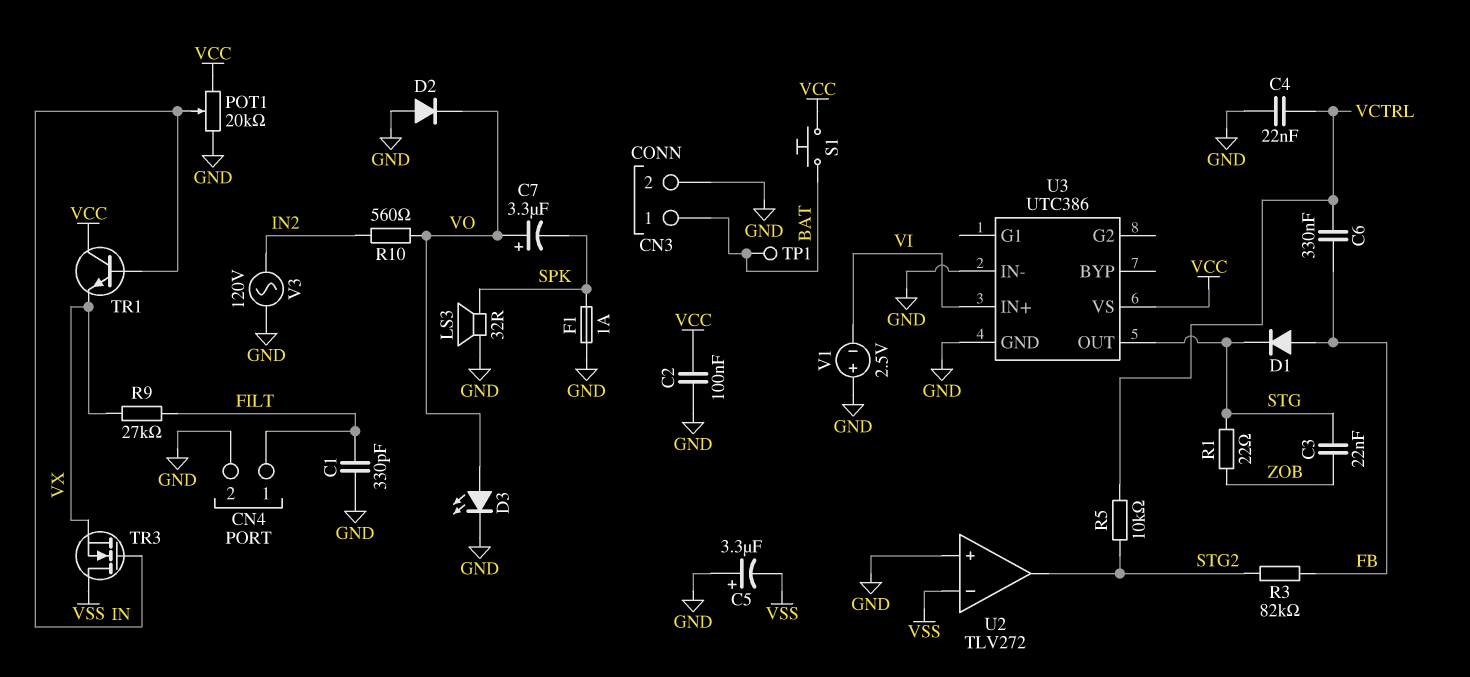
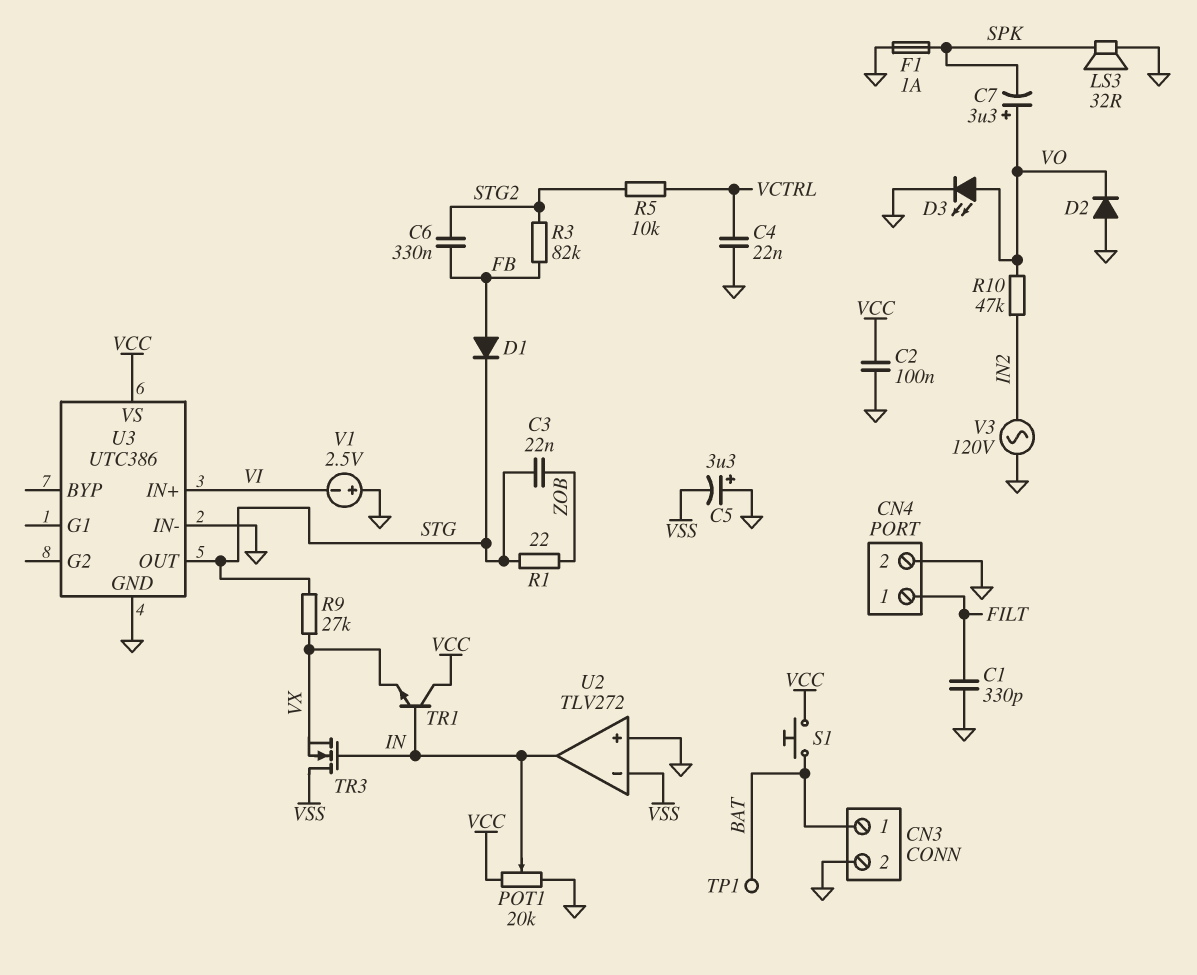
C6: 330nF (FB, VCTRL) -> 330nF (FB, STG2)
R9: 27k (FILT, VX) -> 27k (STG, VX)
R10: 560 (IN2, VO) -> 47k (IN2, VO)
U2 pin out: STG2 -> IN

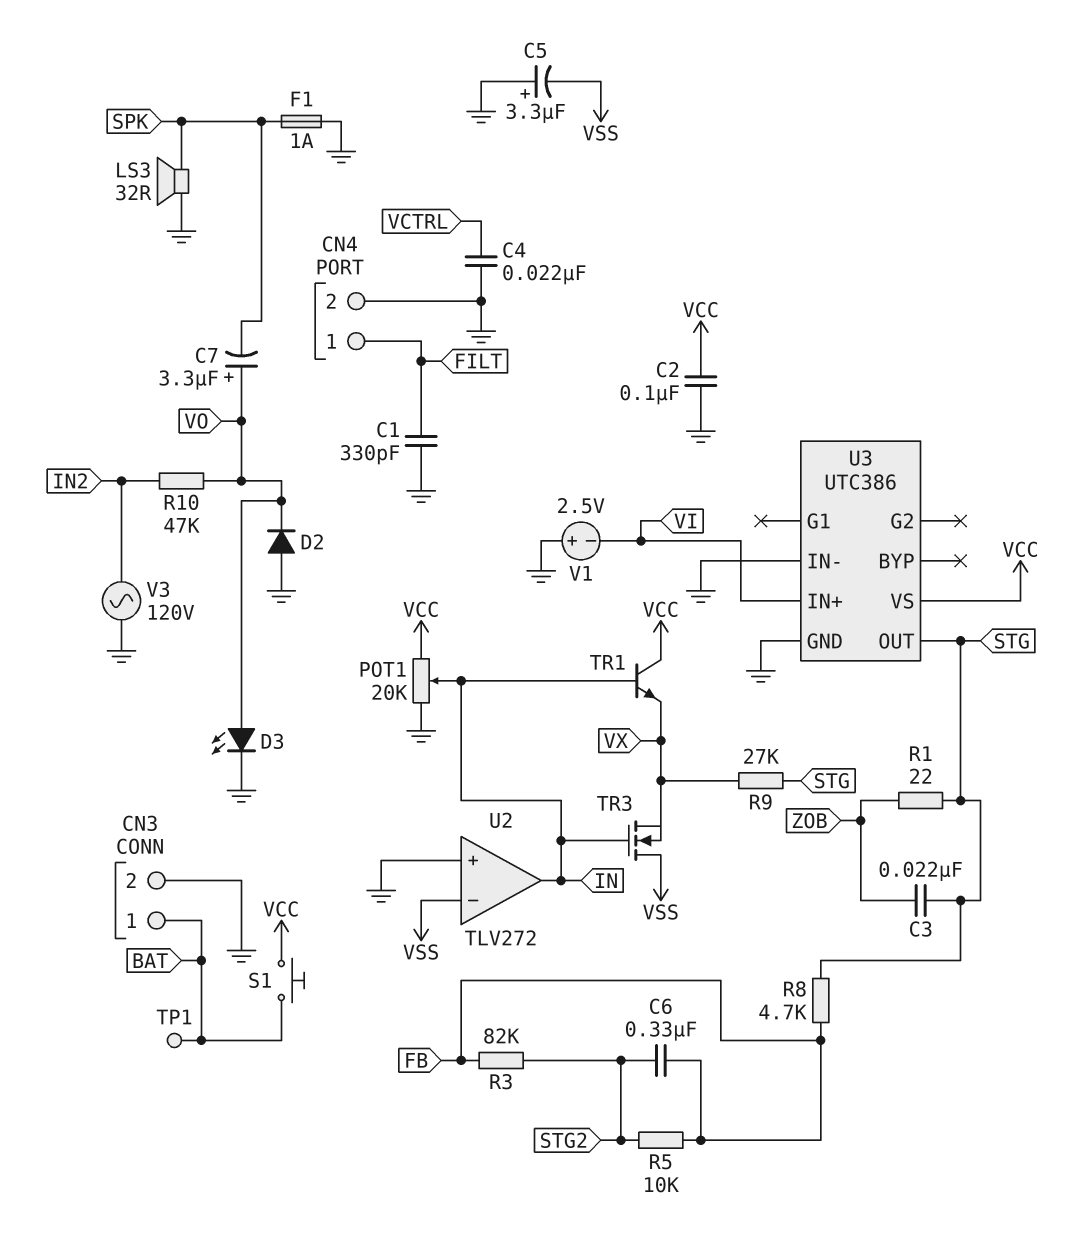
D1: diode (A FB, K STG) -> none
R5: 10k (STG2, VCTRL) -> 10k (FB, STG2)
R8: none -> 4.7k (FB, STG)

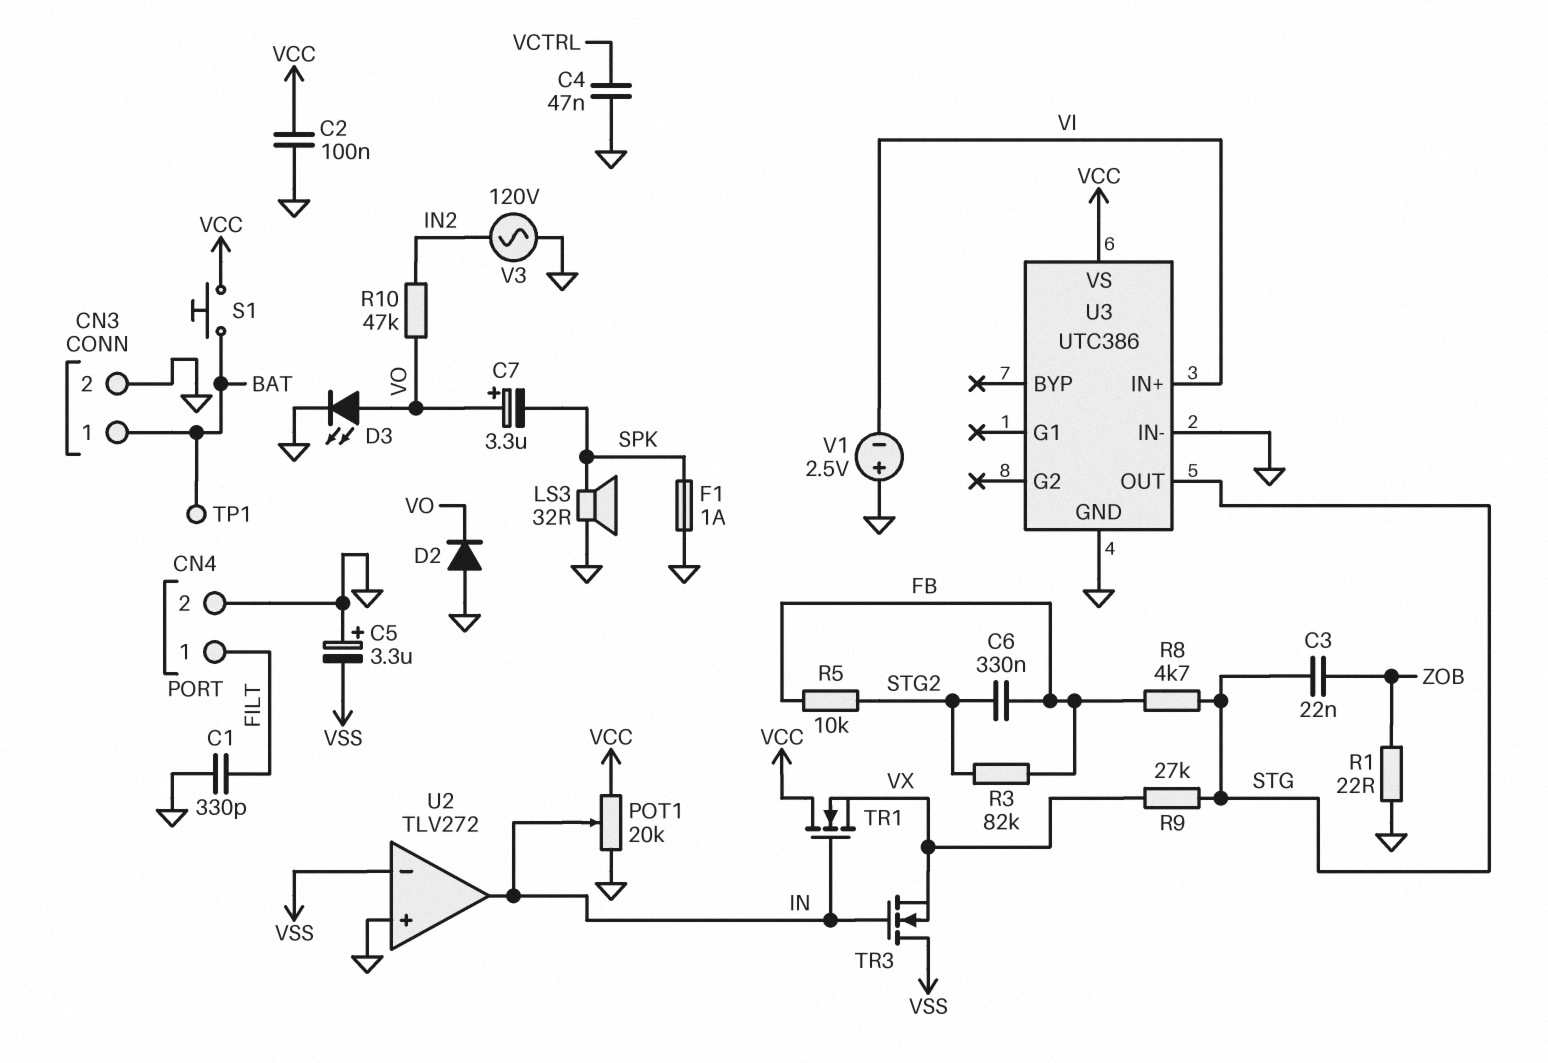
C4: 22nF (GND, VCTRL) -> 47nF (GND, VCTRL)
R1: 22 (STG, ZOB) -> 22 (GND, ZOB)
TR1: NPN (B IN, C VCC, E VX) -> NMOS (G IN, D VCC, S VX)

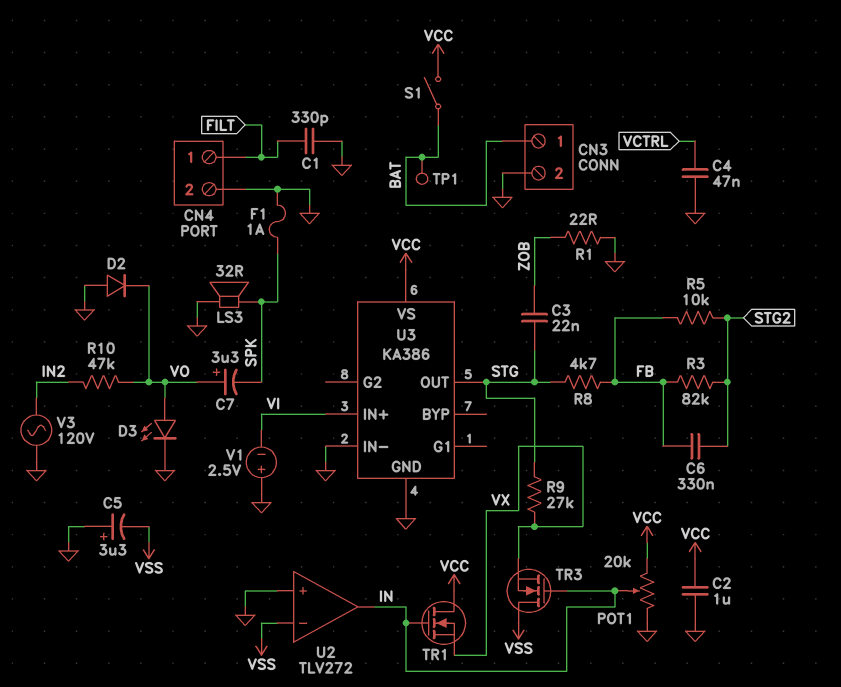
C2: 100nF (GND, VCC) -> 1uF (GND, VCC)
S1: button (BAT, VCC) -> switch (BAT, VCC)
U3: UTC386 -> KA386

